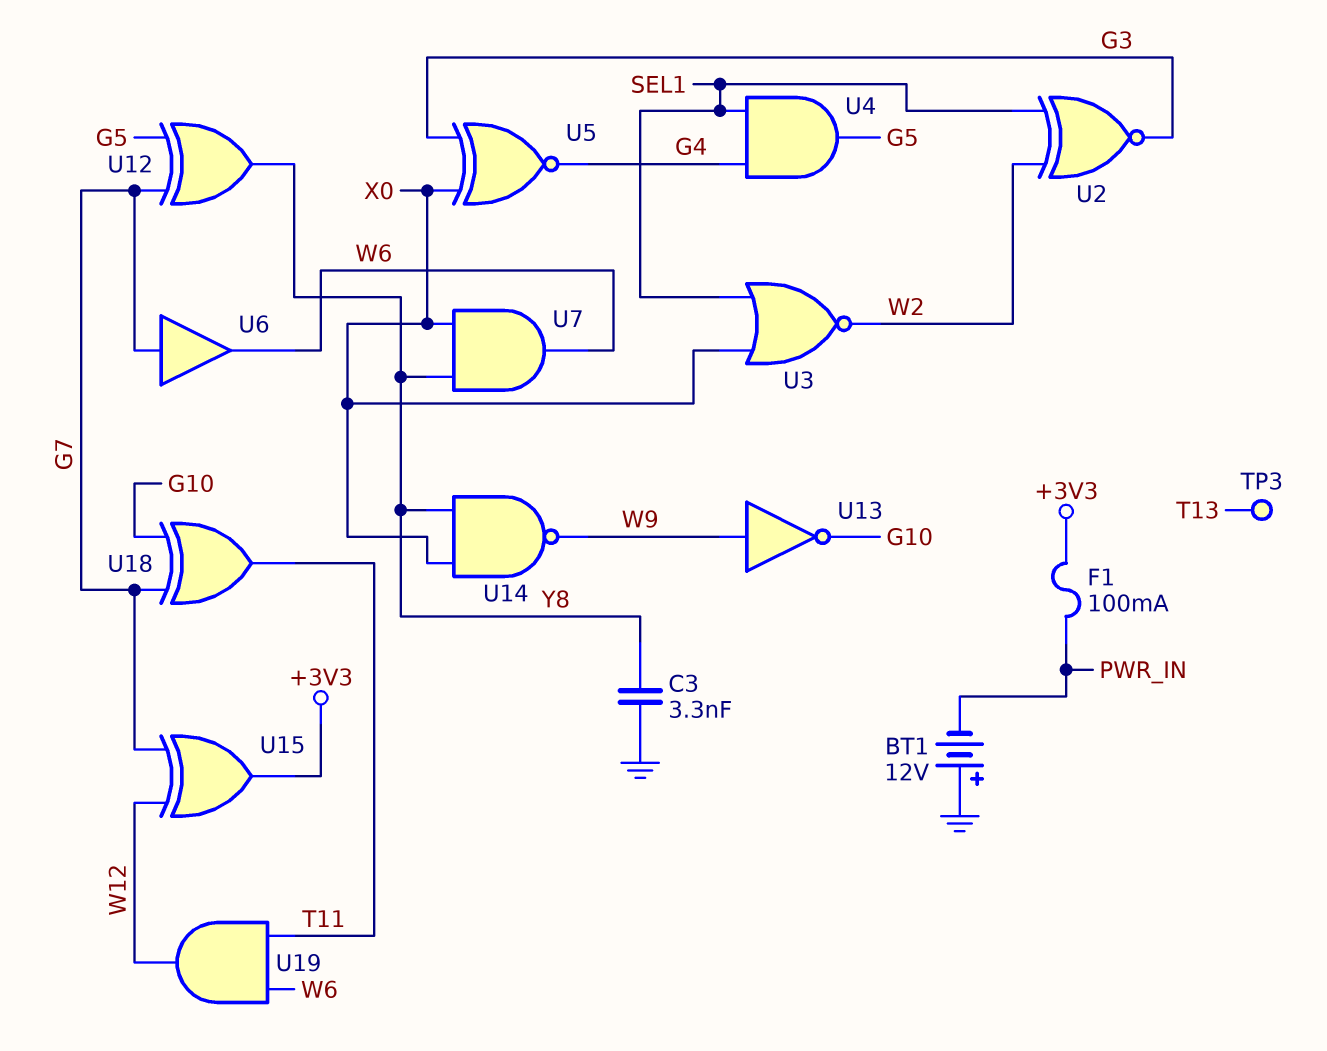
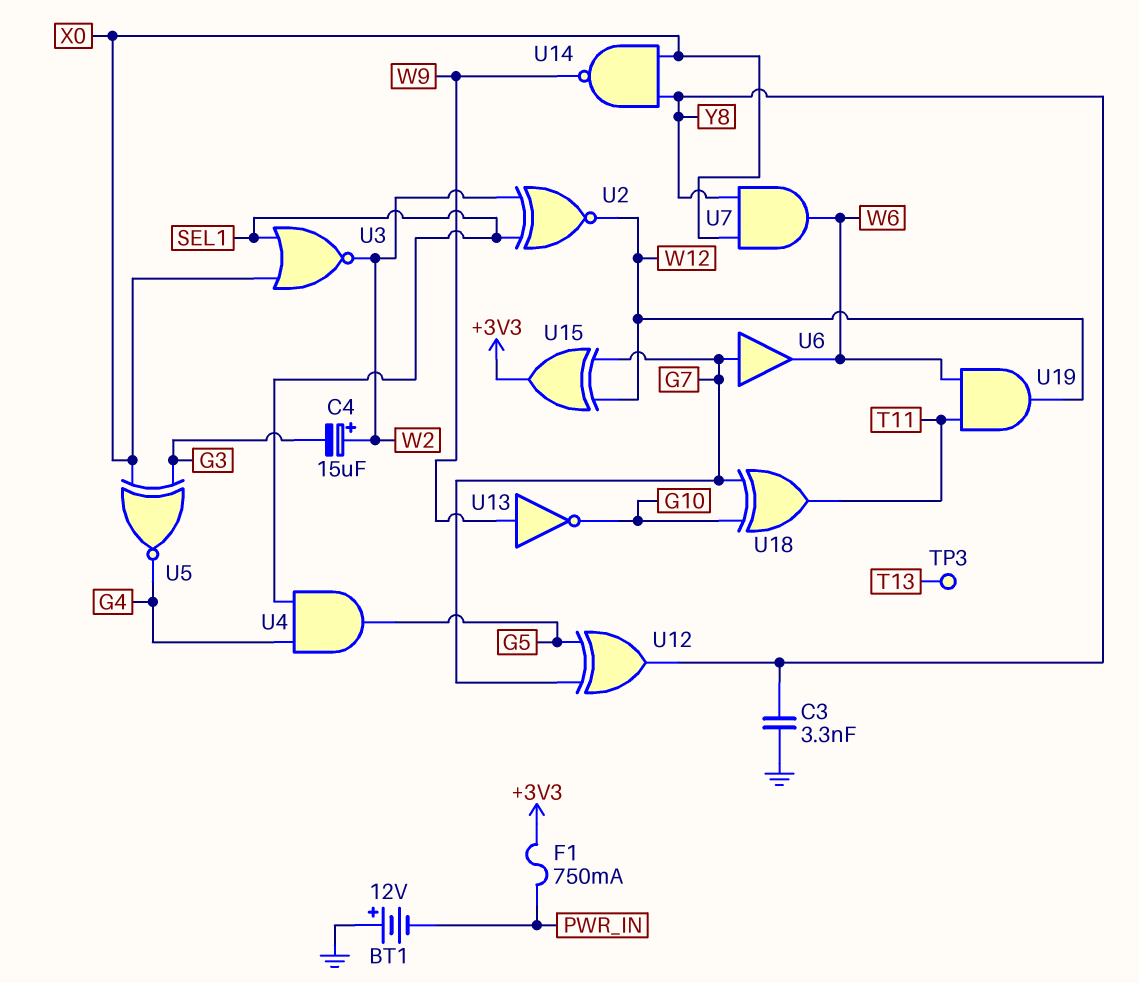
C4: none -> 15uF (plus W2, minus G3)
F1: 100mA (+3V3, PWR_IN) -> 750mA (+3V3, PWR_IN)
U2: XNOR (in SEL1, in W2, out G3) -> XNOR (in SEL1, in W2, out W12)

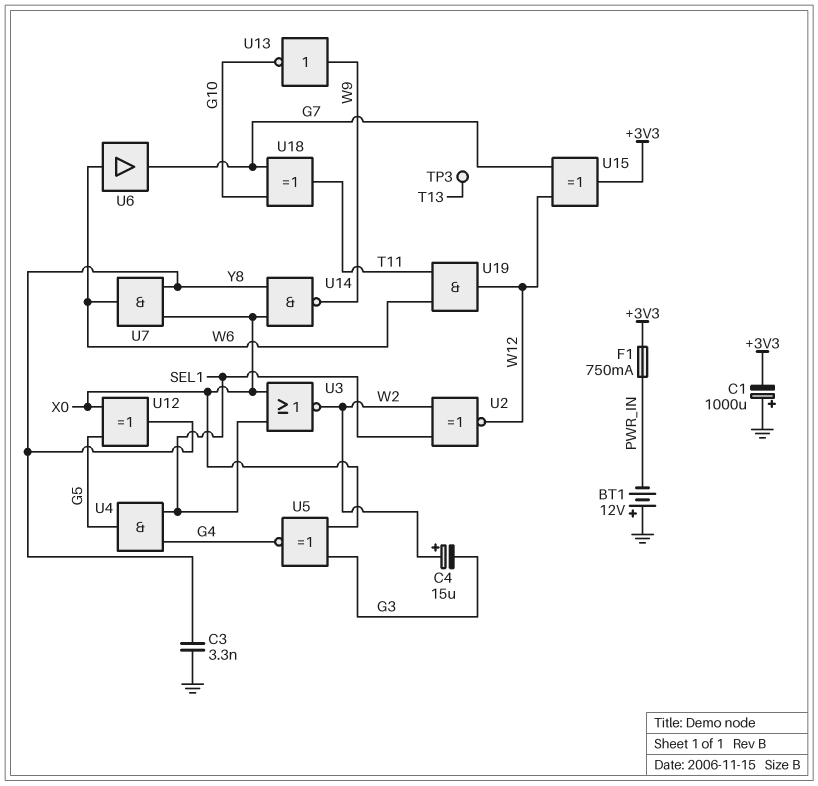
C1: none -> 1000uF (plus GND, minus +3V3)
U6: buffer (in G7, out W6) -> buffer (in W6, out G7)
U12: XOR (in G5, in G7, out Y8) -> XOR (in G5, in X0, out Y8)

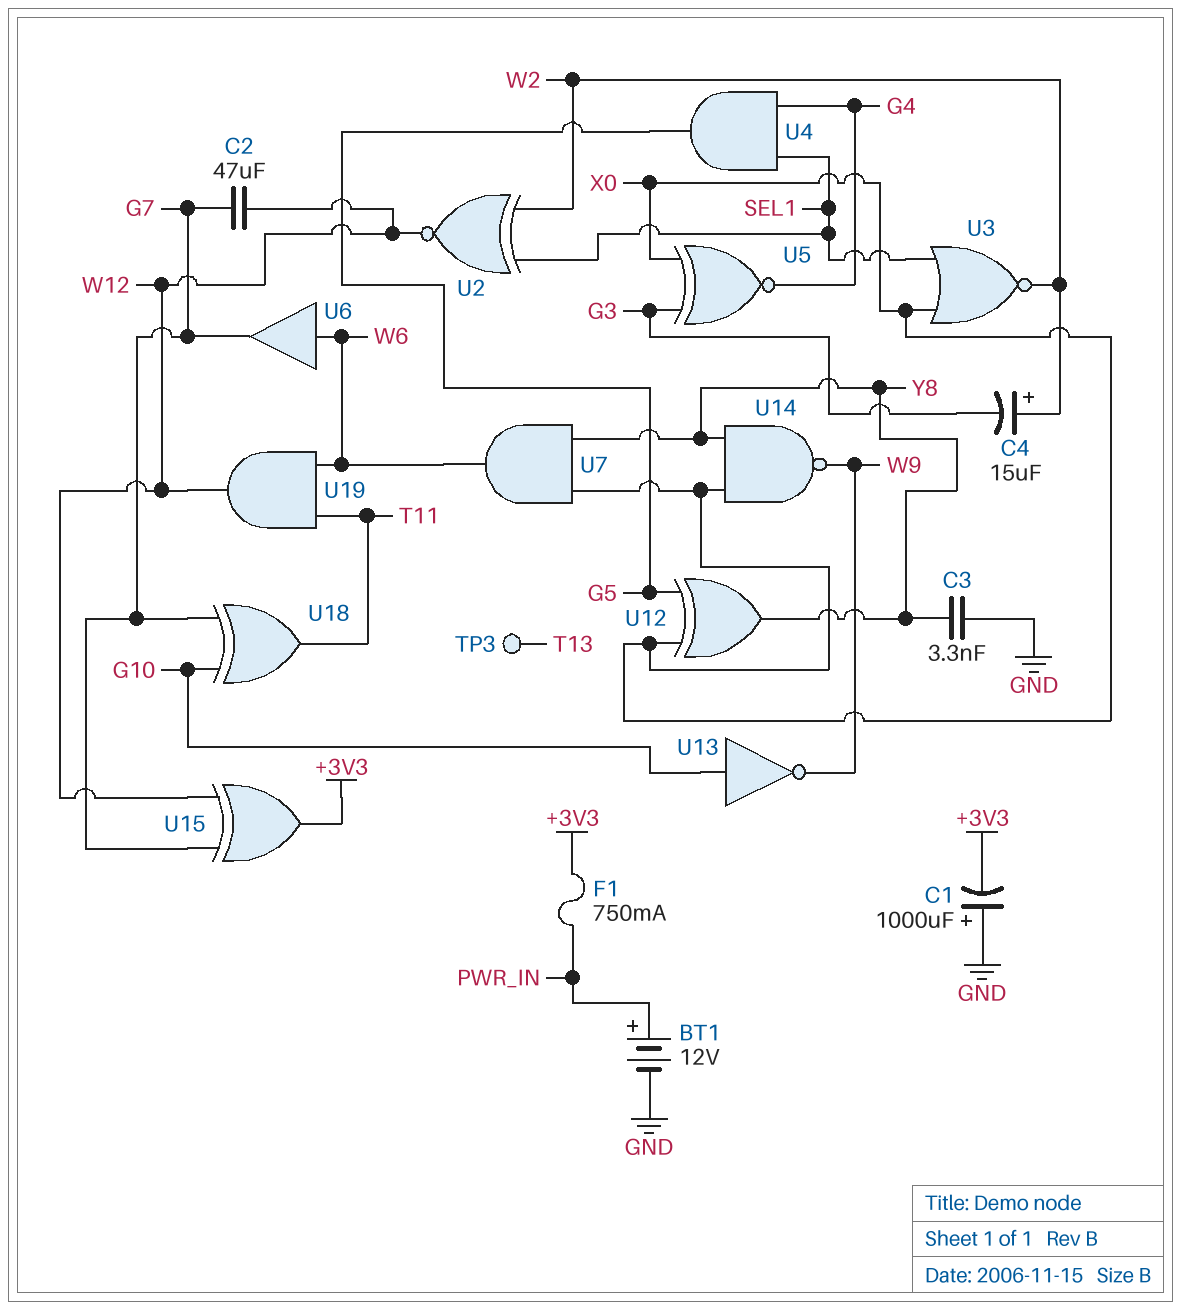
BT1: 12V (plus GND, minus PWR_IN) -> 12V (plus PWR_IN, minus GND)
C2: none -> 47uF (G7, W12)
U13: NOT (in W9, out G10) -> NOT (in G10, out W9)

